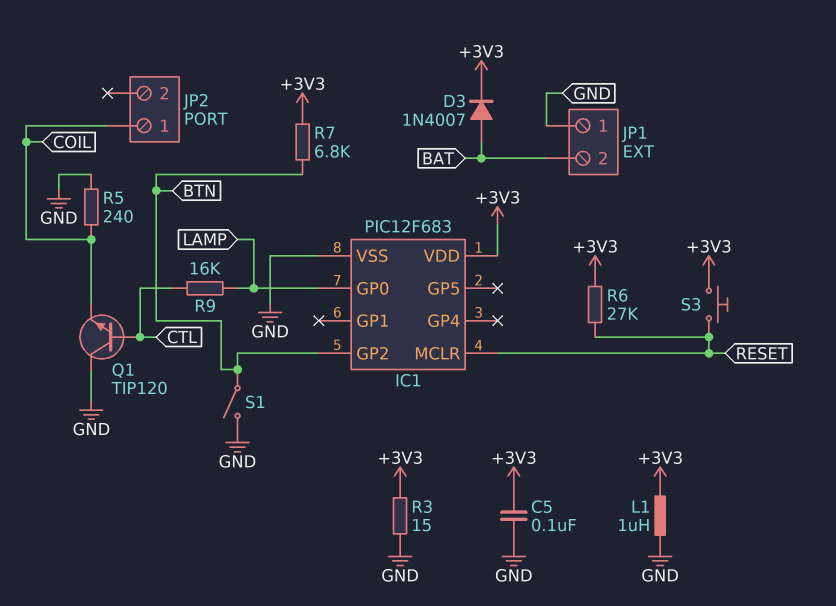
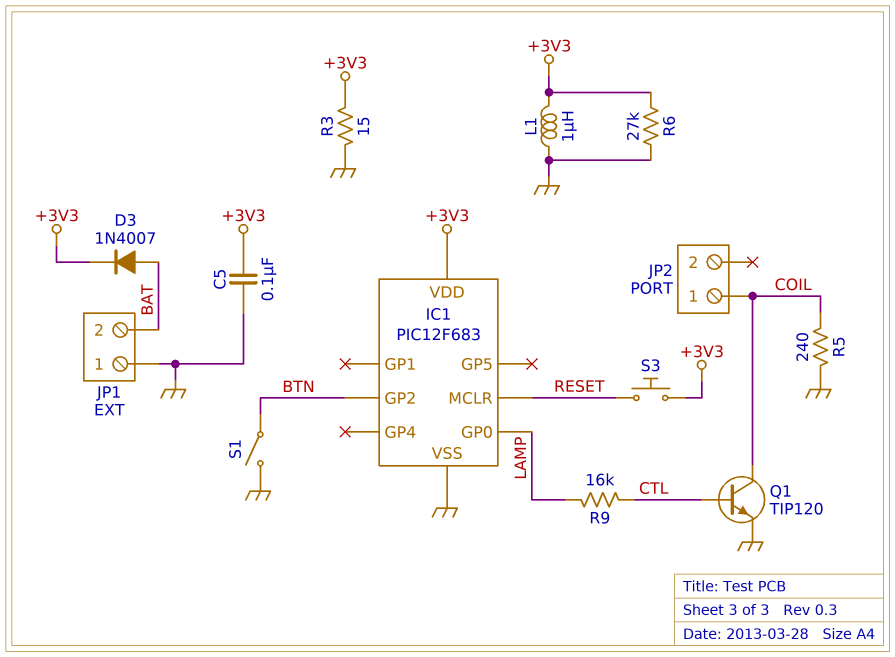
Q1: NPN TIP120 (B CTL, C GND, E COIL) -> NPN TIP120 (B CTL, C COIL, E GND)
R6: 27k (+3V3, RESET) -> 27k (+3V3, GND)
R7: 6.8k (+3V3, BTN) -> none

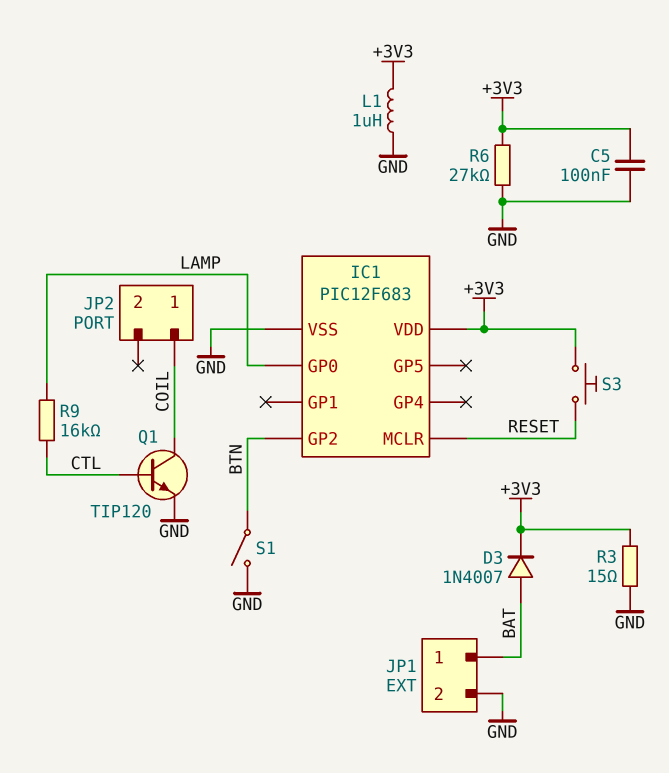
JP1 pin 1: GND -> BAT
JP1 pin 2: BAT -> GND
R5: 240 (COIL, GND) -> none

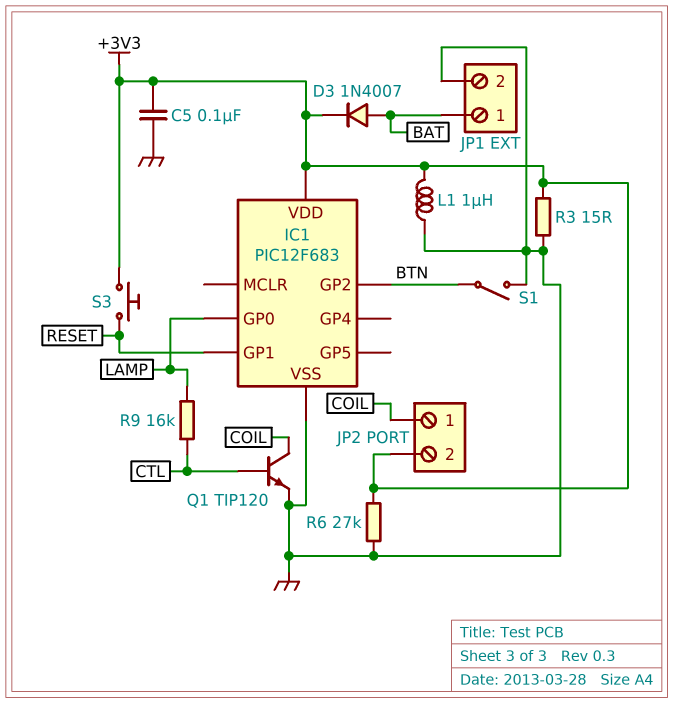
IC1 pin GP1: none -> RESET
IC1 pin MCLR: RESET -> none
JP2 pin 2: none -> +3V3

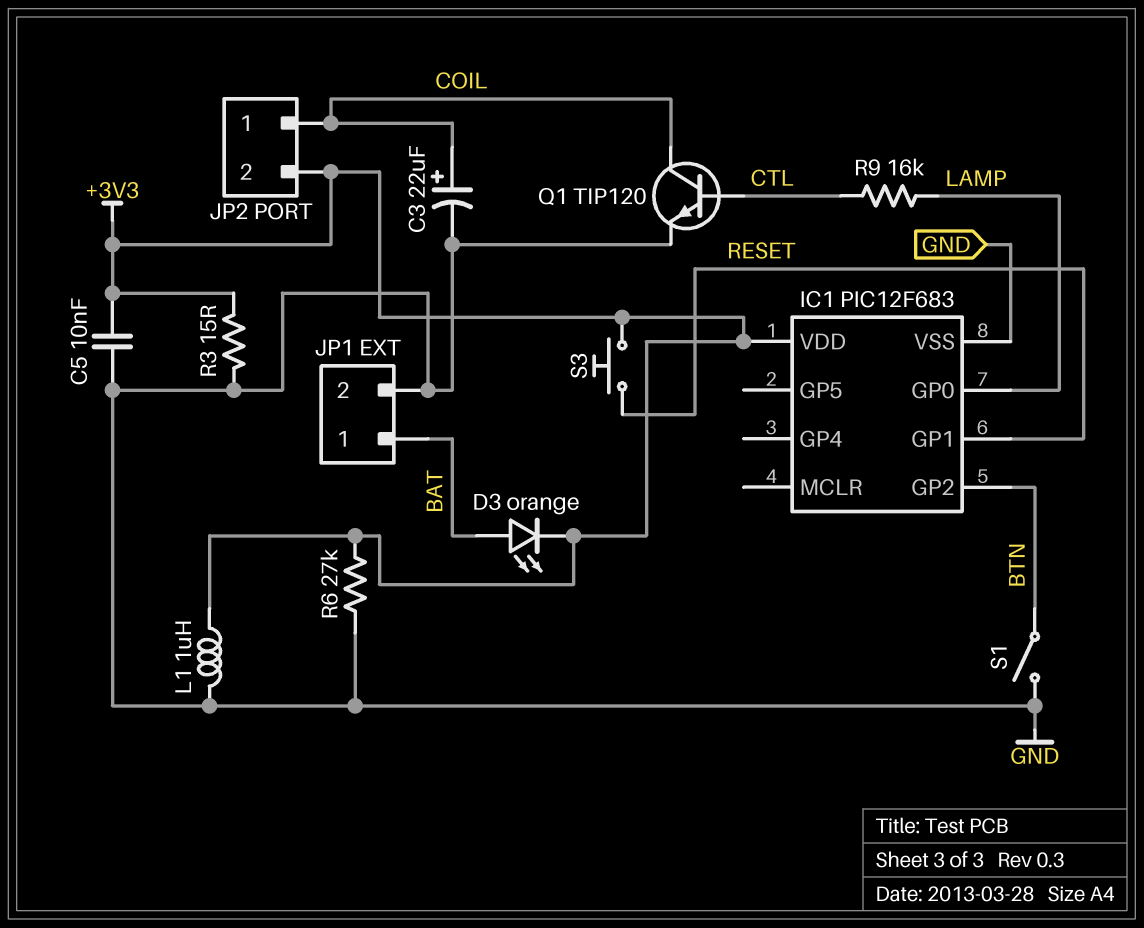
C3: none -> 22uF (plus COIL, minus GND)
C5: 100nF (+3V3, GND) -> 10nF (+3V3, GND)
D3: diode 1N4007 (A BAT, K +3V3) -> LED orange (A BAT, K +3V3)

